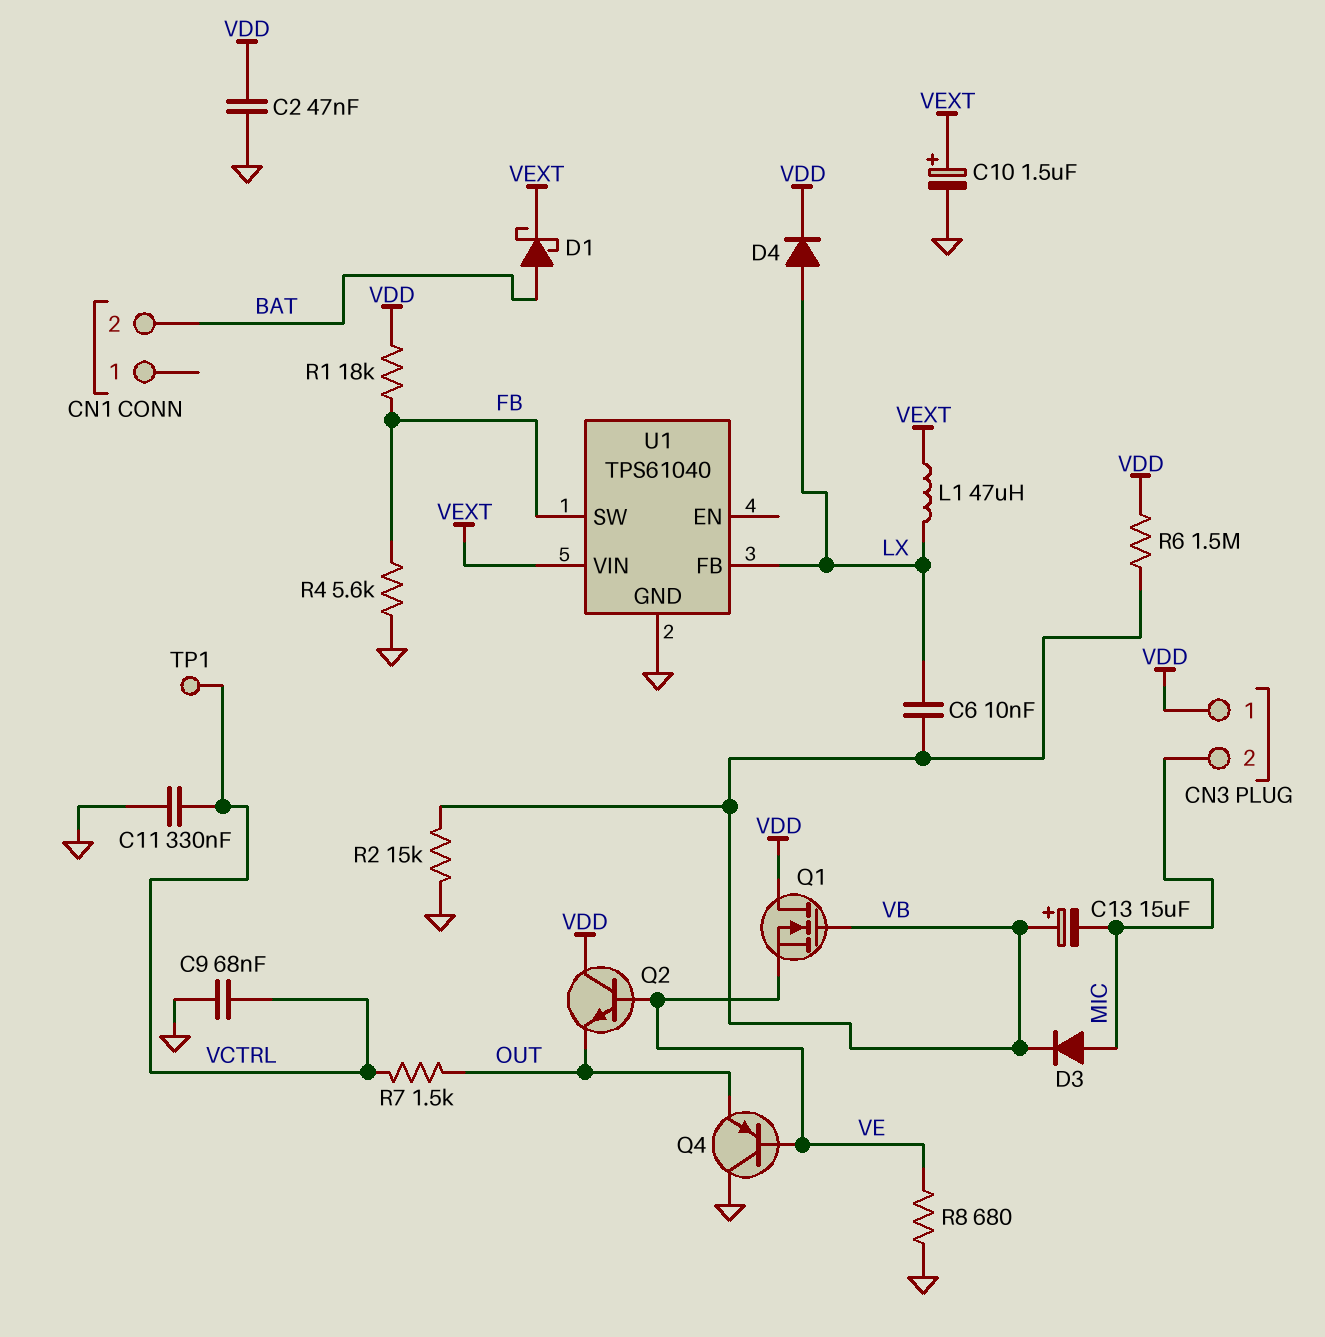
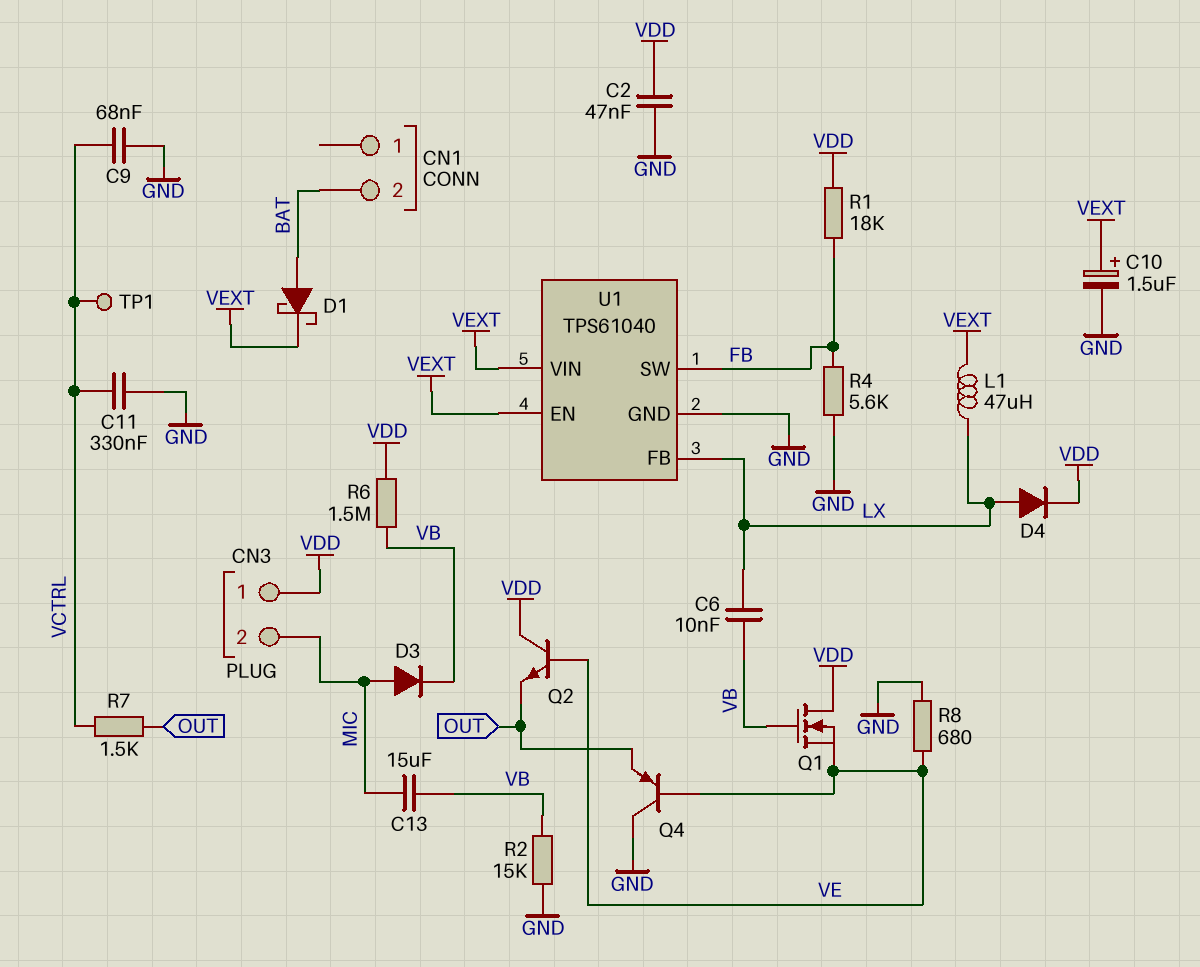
C13: 15uF (plus VB, minus MIC) -> 15uF (MIC, VB)
U1 pin EN: none -> VEXT

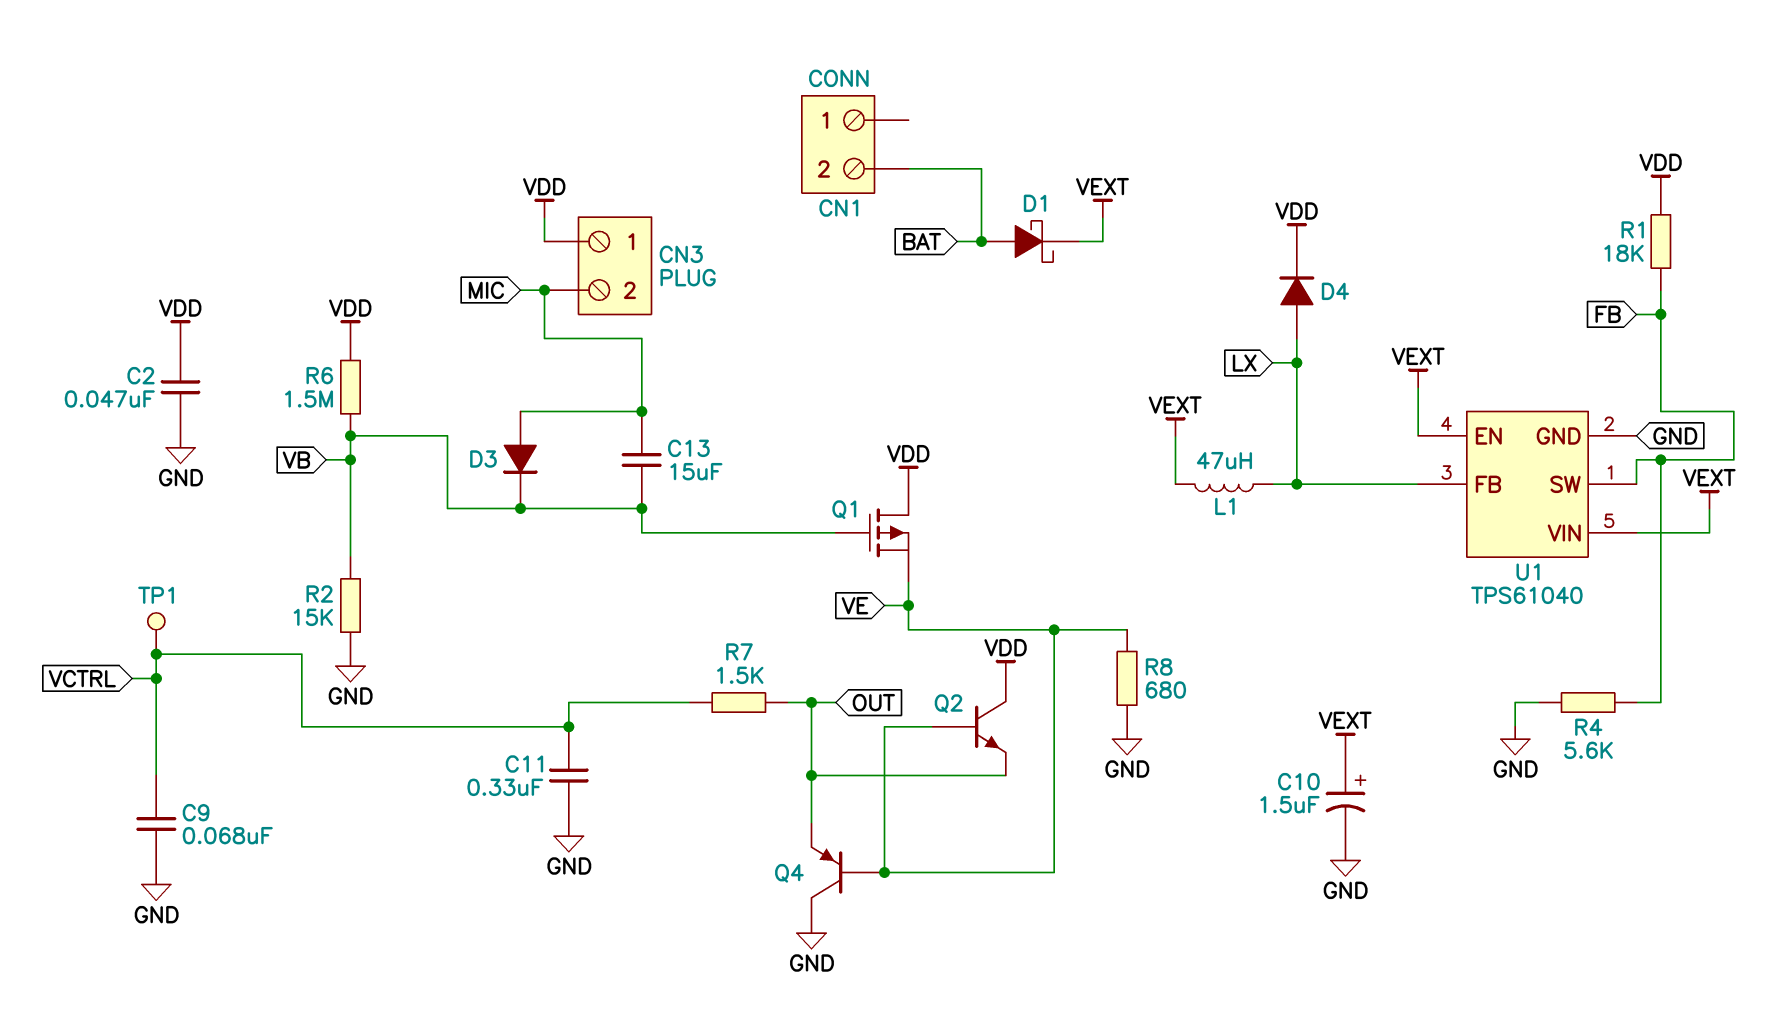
C6: 10nF (LX, VB) -> none
Q1: NMOS (G VB, D VDD, S VE) -> PMOS (G VB, D VDD, S VE)

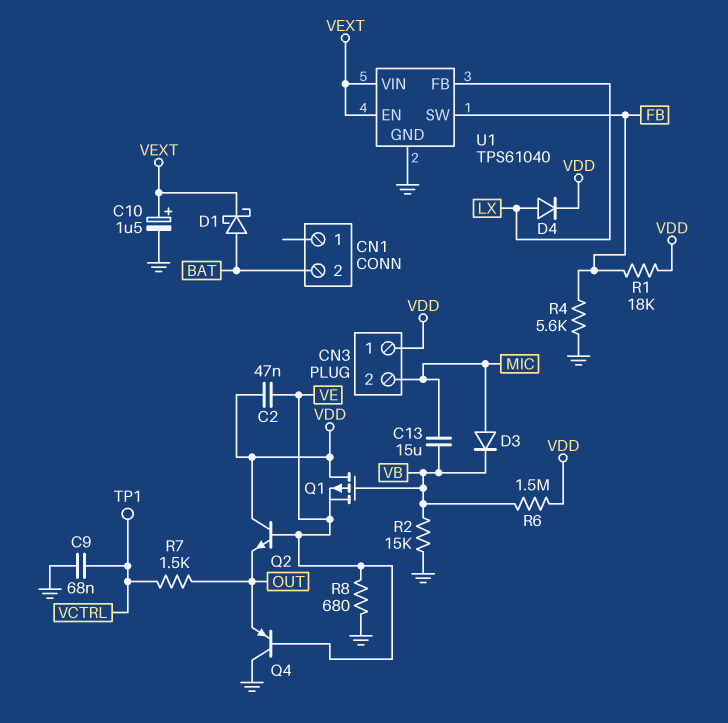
C2: 47nF (GND, VDD) -> 47nF (VDD, VE)
C11: 330nF (GND, VCTRL) -> none
L1: 47uH (LX, VEXT) -> none

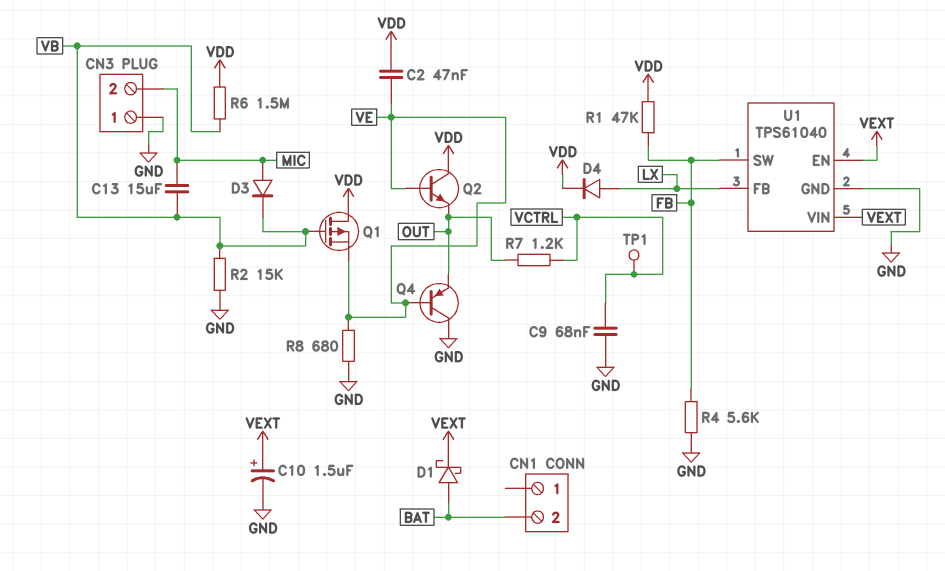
CN3 pin 1: VDD -> GND
R1: 18k (FB, VDD) -> 47k (FB, VDD)
R7: 1.5k (OUT, VCTRL) -> 1.2k (OUT, VCTRL)

